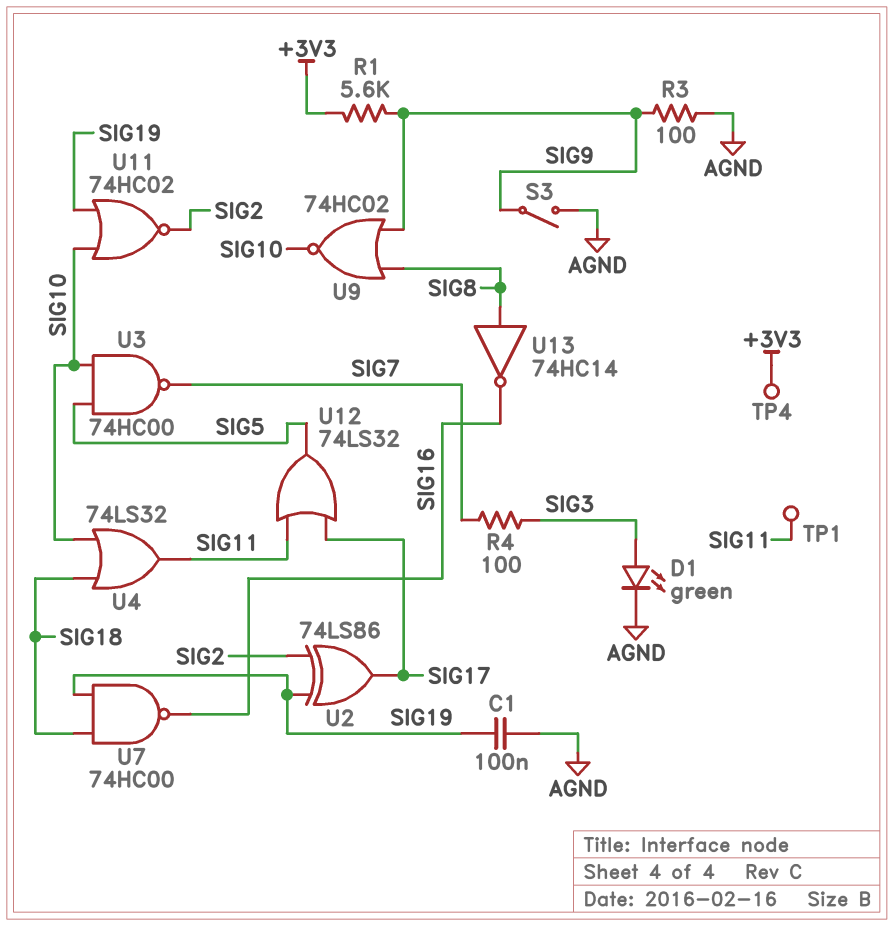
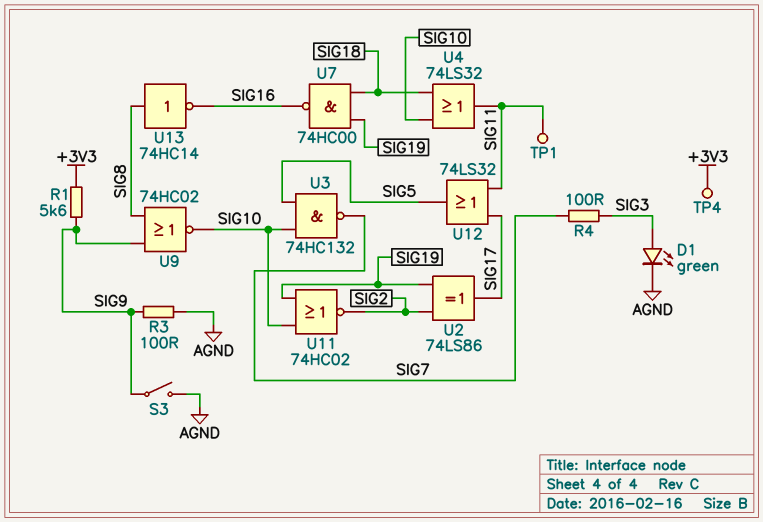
C1: 100nF (AGND, SIG19) -> none
U3: NAND 74HC00 (in SIG5, in SIG10, out SIG7) -> NAND 74HC132 (in SIG5, in SIG10, out SIG7)

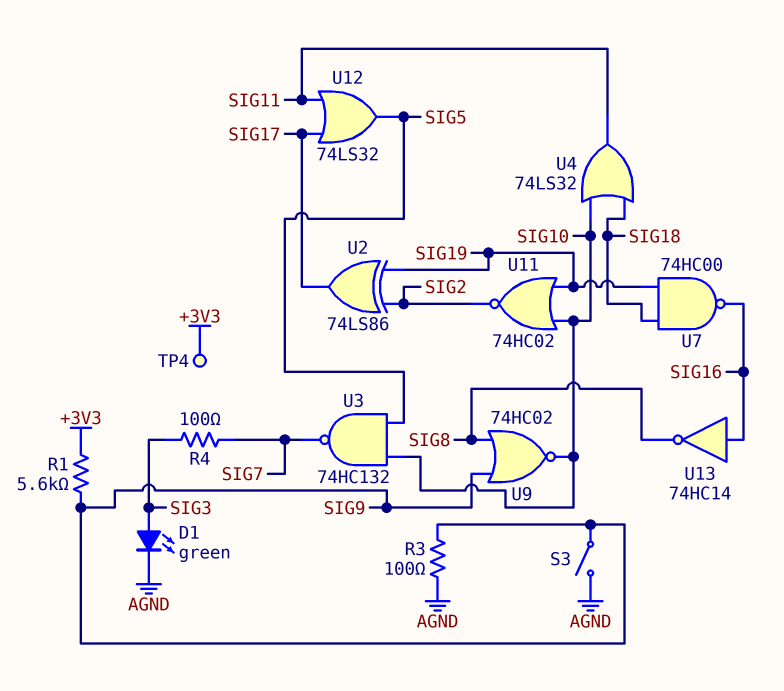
TP1: test point (SIG11) -> none
U13: NOT 74HC14 (in SIG8, out SIG16) -> NOT 74HC14 (in SIG16, out SIG8)

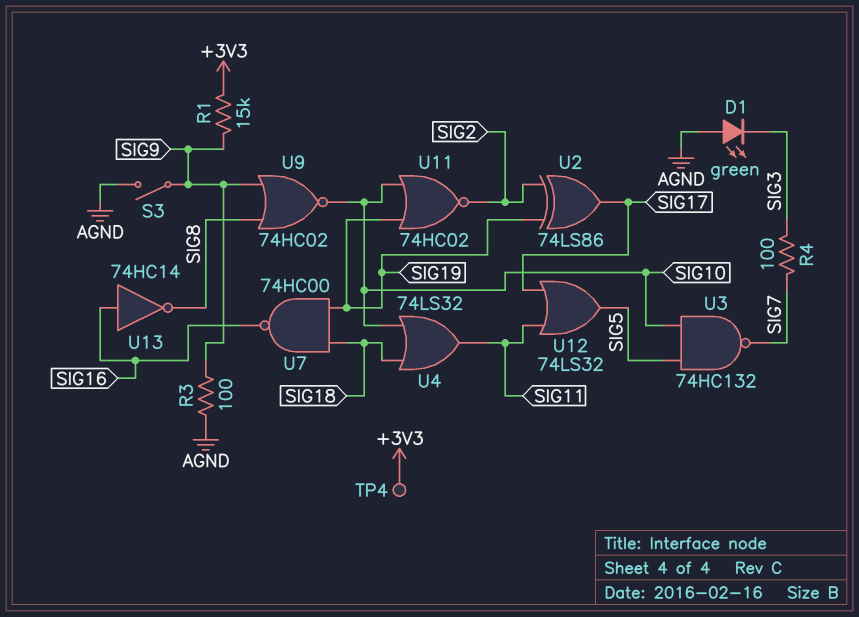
D1: LED green (A SIG3, K AGND) -> LED green (A AGND, K SIG3)
R1: 5.6k (+3V3, SIG9) -> 15k (+3V3, SIG9)

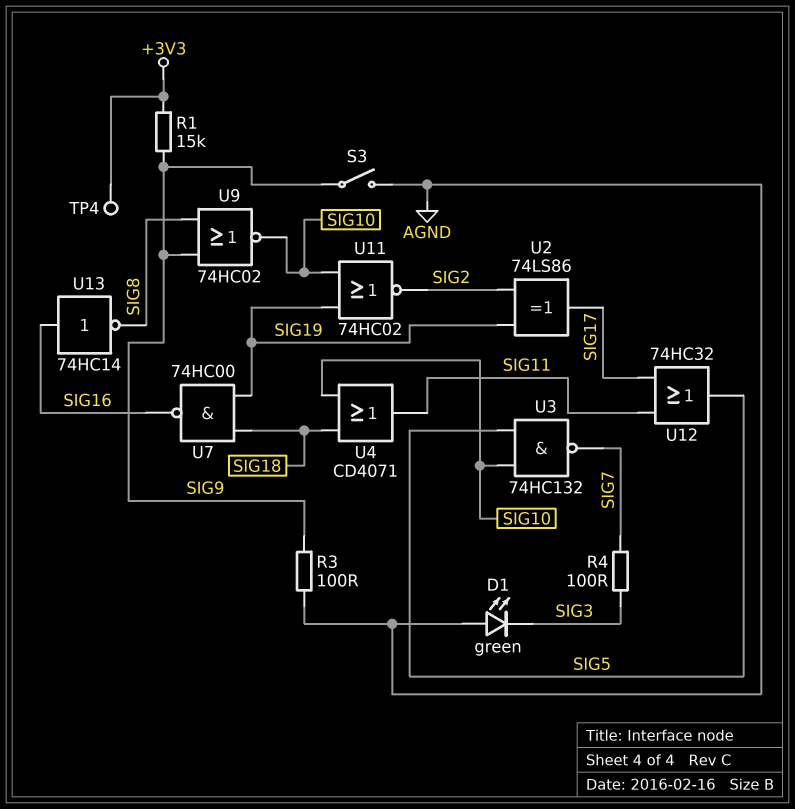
U4: OR 74LS32 (in SIG10, in SIG18, out SIG11) -> OR CD4071 (in SIG10, in SIG18, out SIG11)
U12: OR 74LS32 (in SIG11, in SIG17, out SIG5) -> OR 74HC32 (in SIG11, in SIG17, out SIG5)

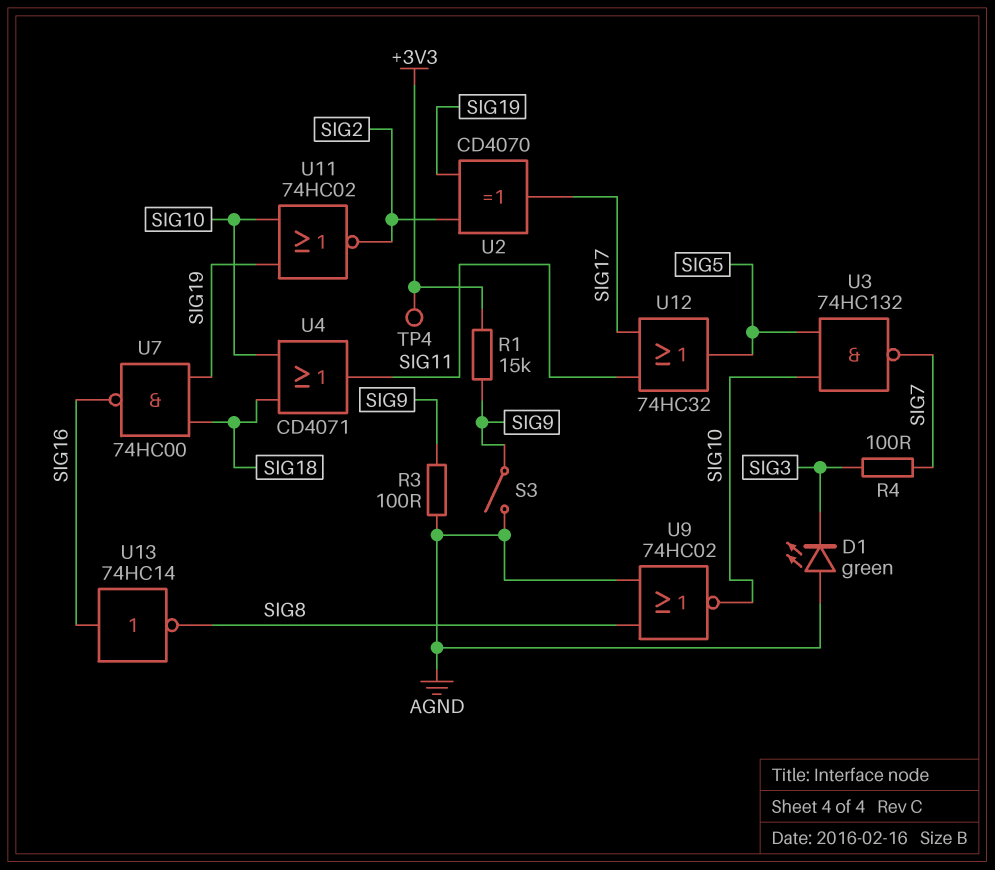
U2: XOR 74LS86 (in SIG2, in SIG19, out SIG17) -> XOR CD4070 (in SIG2, in SIG19, out SIG17)
U9: NOR 74HC02 (in SIG8, in SIG9, out SIG10) -> NOR 74HC02 (in AGND, in SIG8, out SIG10)

